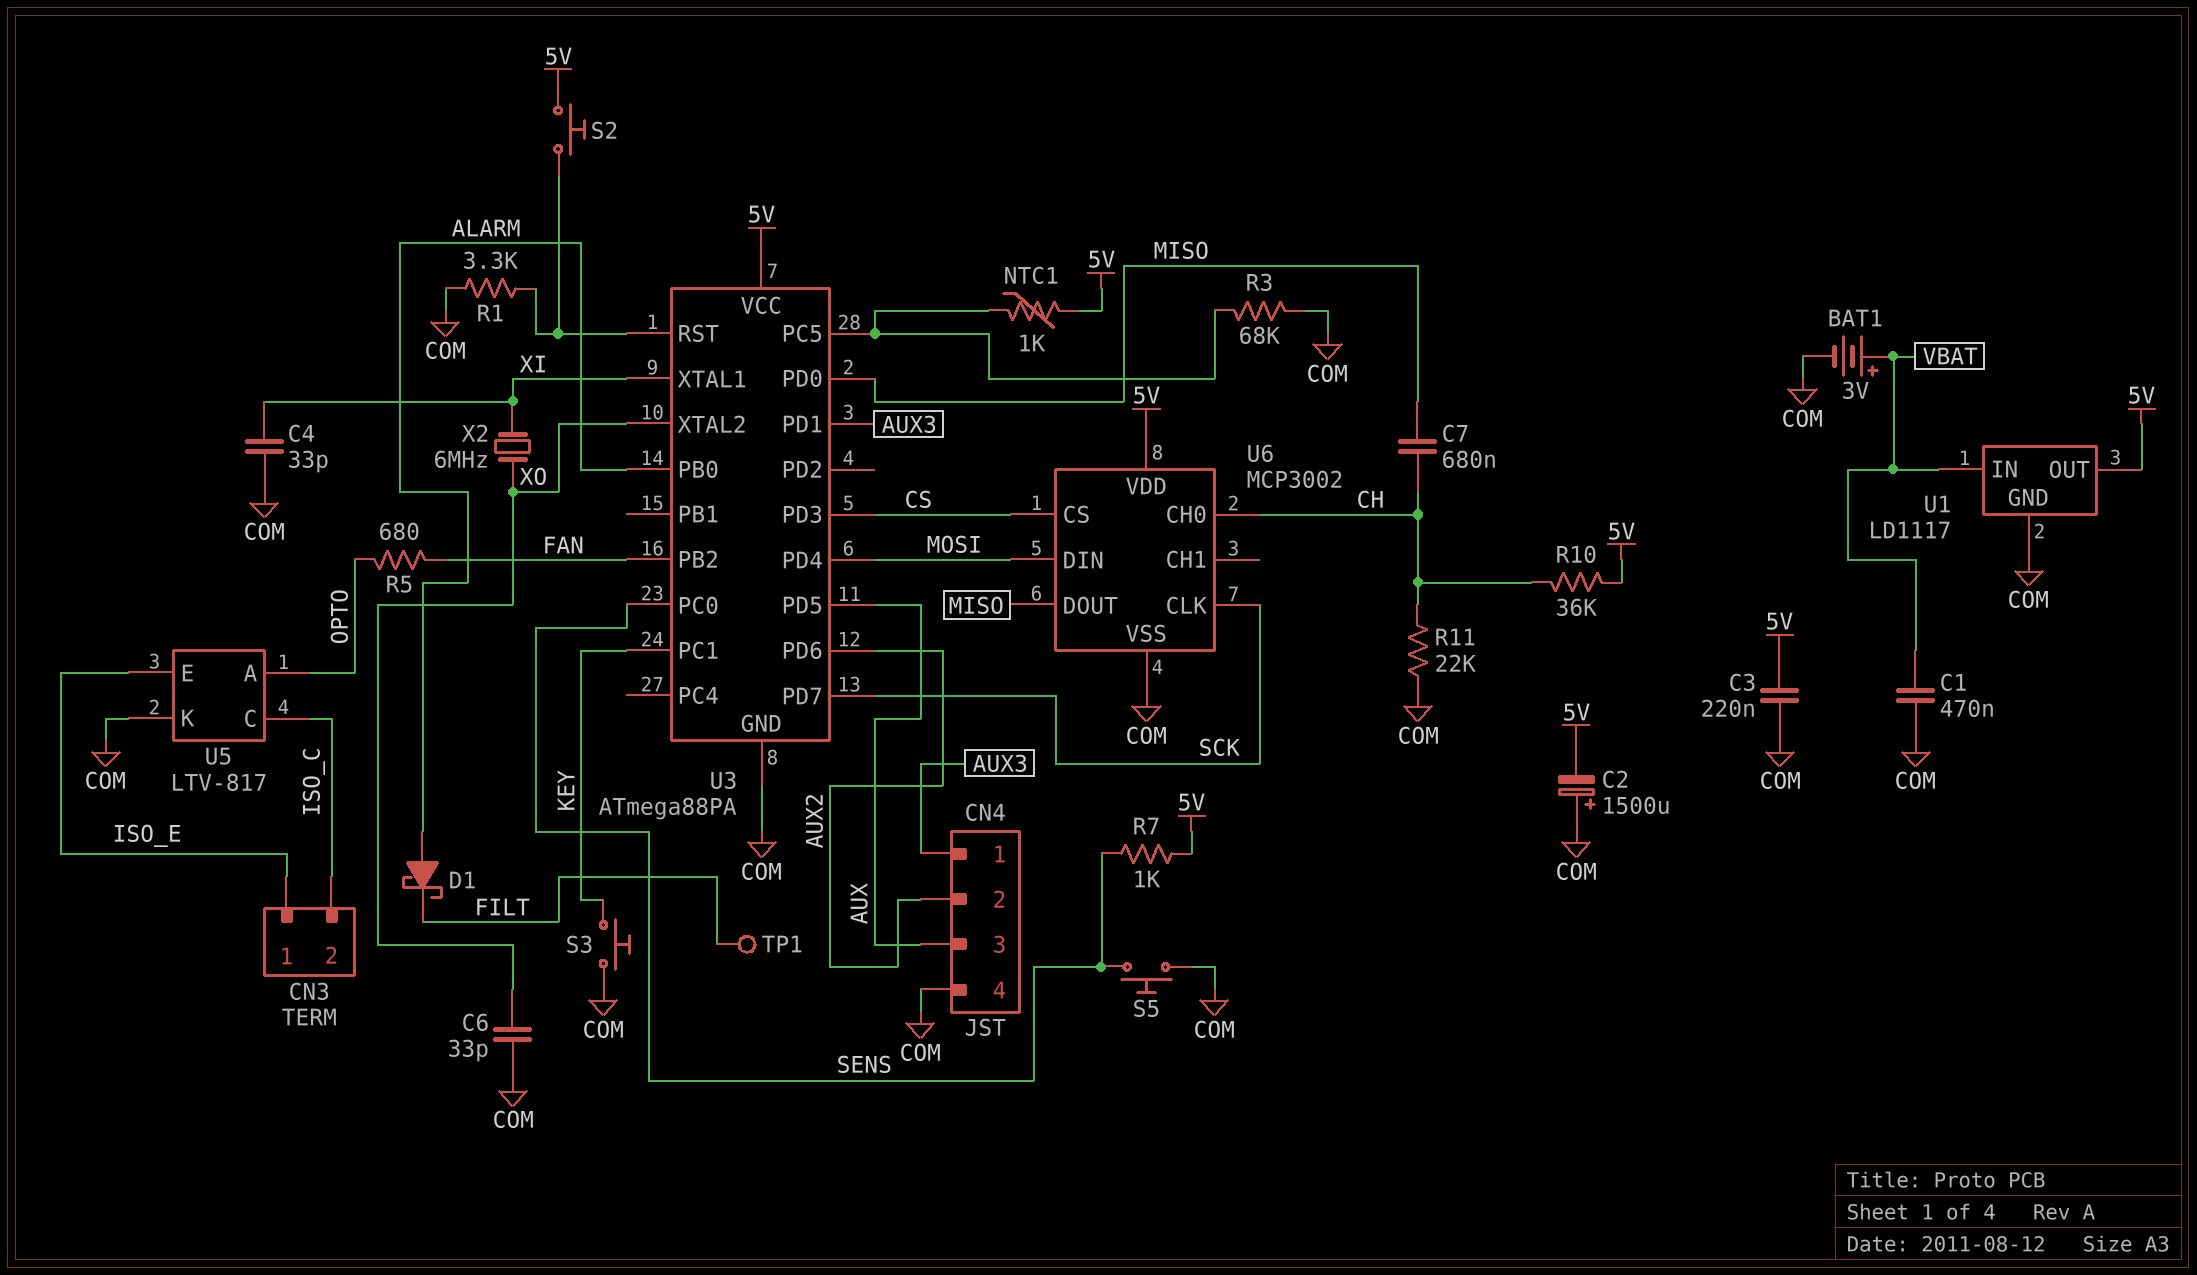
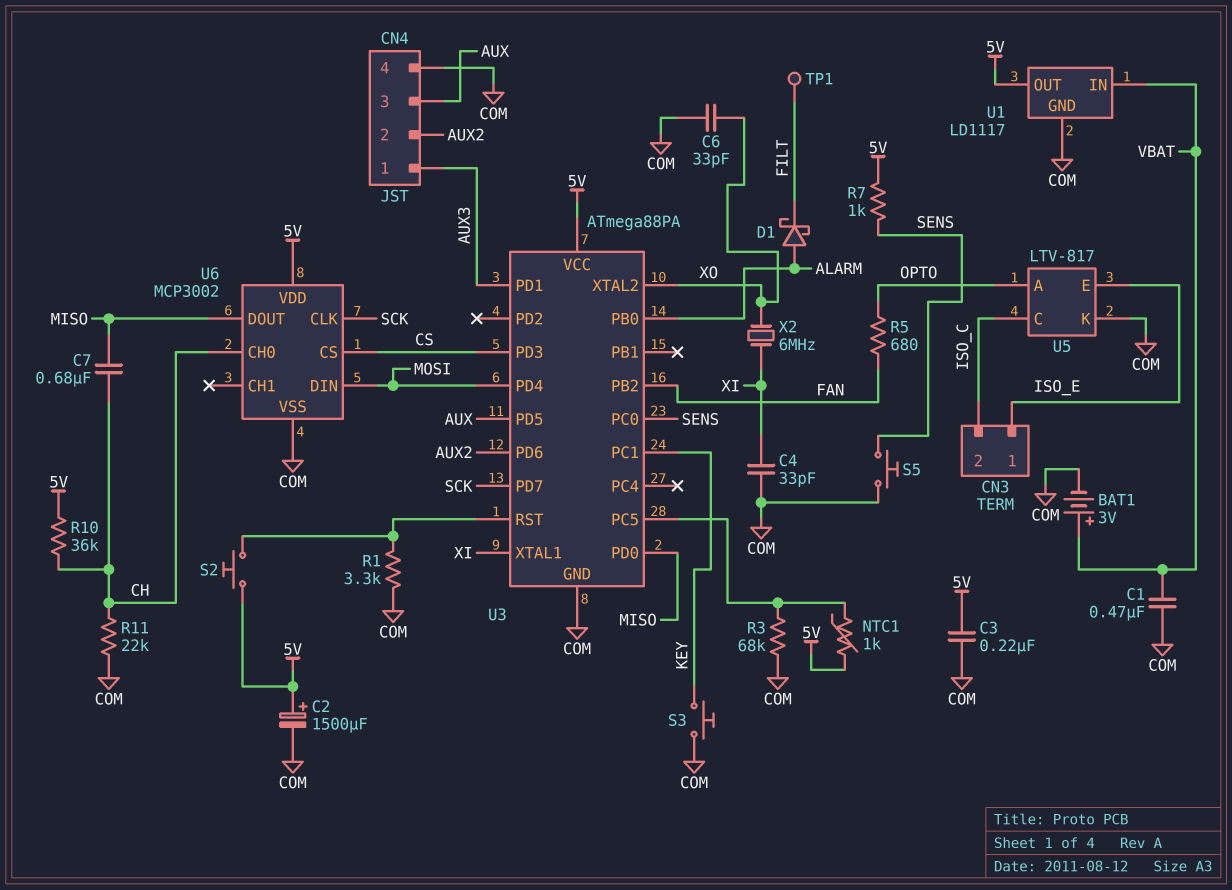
C2: 1500uF (plus COM, minus 5V) -> 1500uF (plus 5V, minus COM)

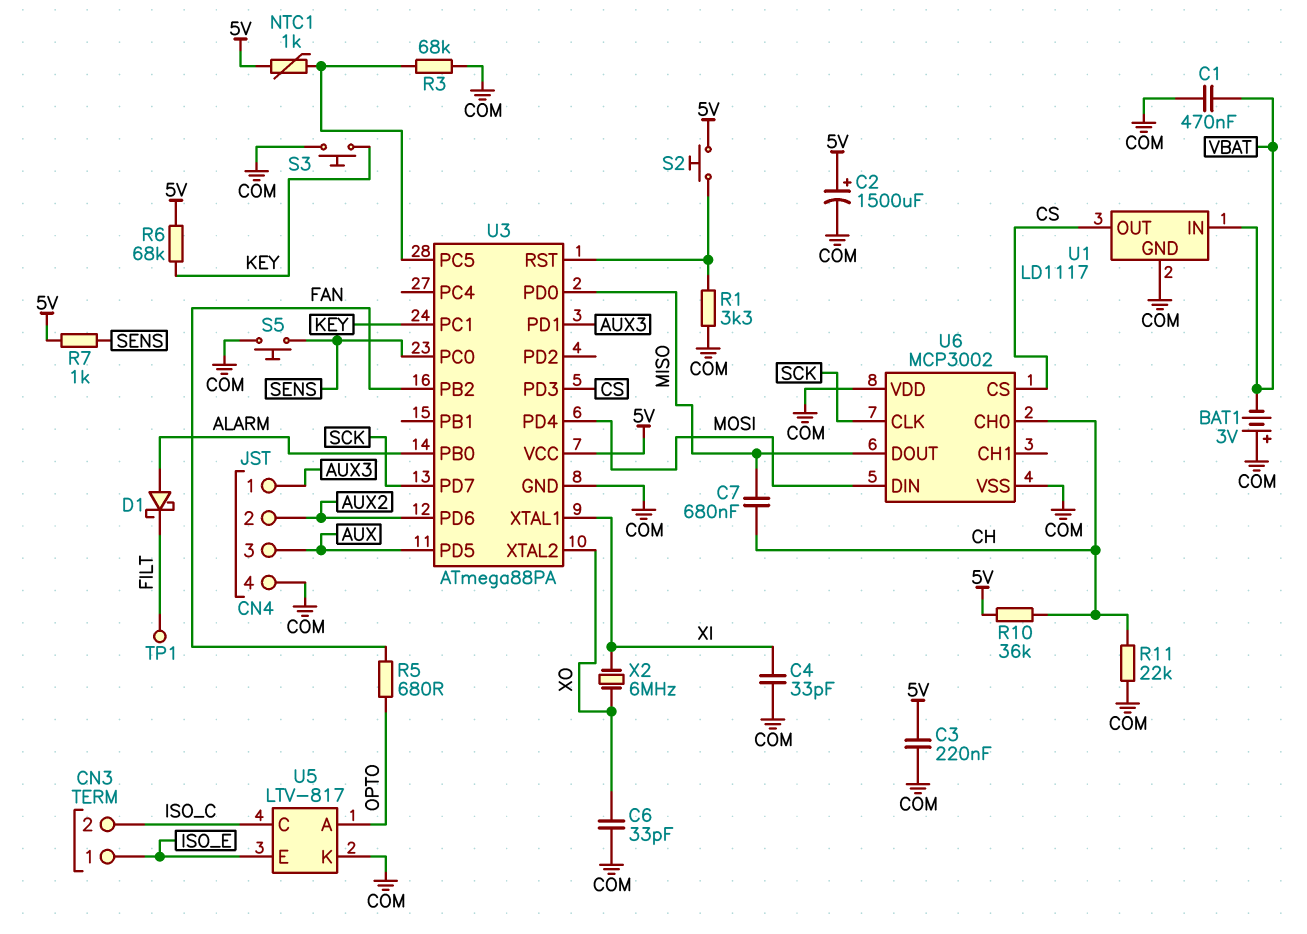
BAT1: 3V (plus VBAT, minus COM) -> 3V (plus COM, minus VBAT)
R6: none -> 68k (5V, KEY)
U1 pin OUT: 5V -> CS
U6 pin VDD: 5V -> COM

